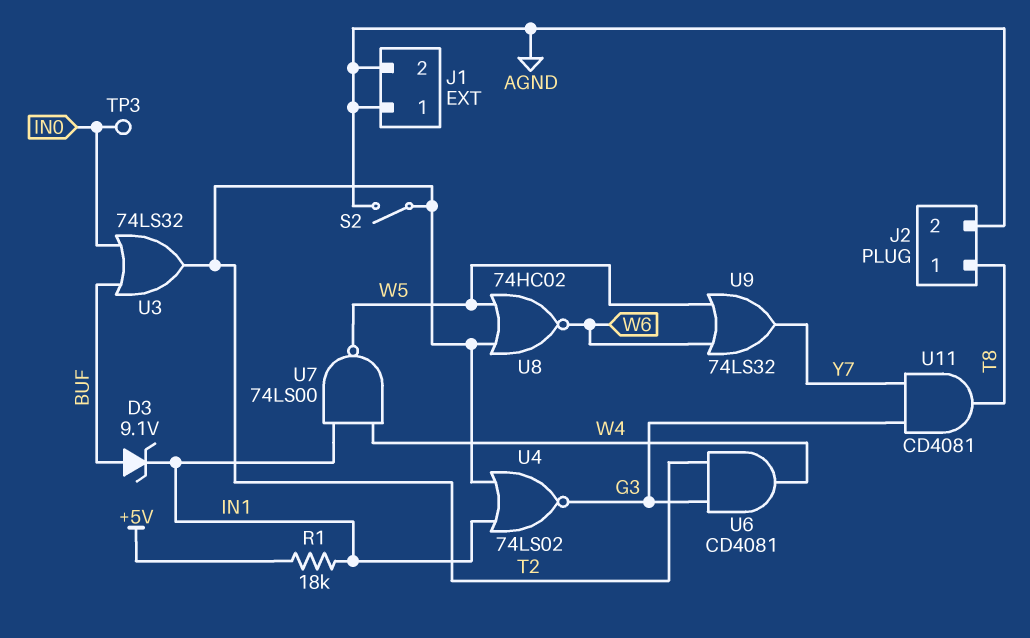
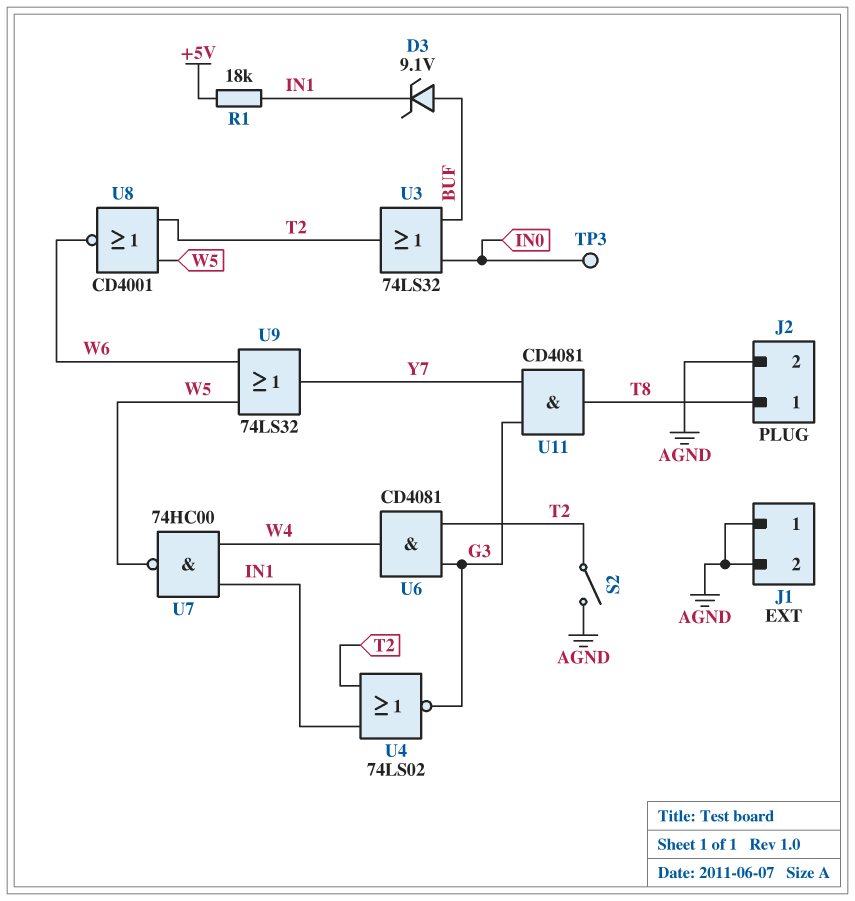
U7: NAND 74LS00 (in IN1, in W4, out W5) -> NAND 74HC00 (in IN1, in W4, out W5)
U8: NOR 74HC02 (in T2, in W5, out W6) -> NOR CD4001 (in T2, in W5, out W6)

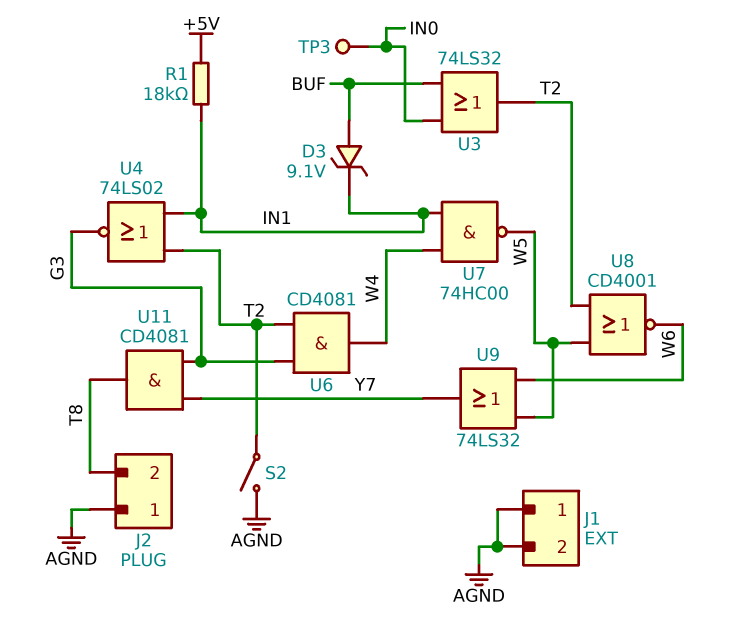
J2 pin 1: T8 -> AGND
J2 pin 2: AGND -> T8

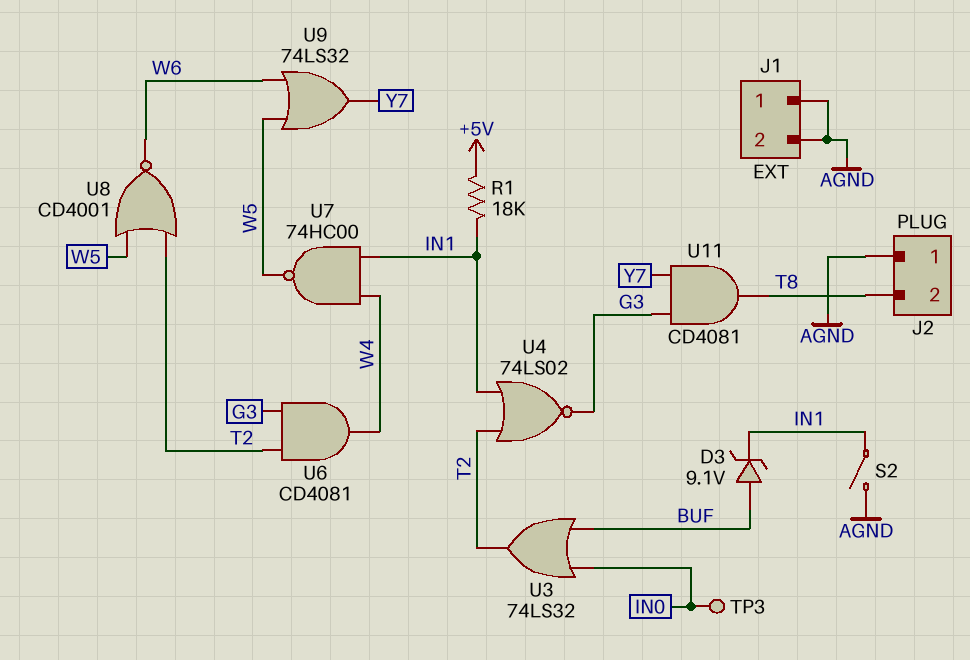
S2: switch (AGND, T2) -> switch (AGND, IN1)

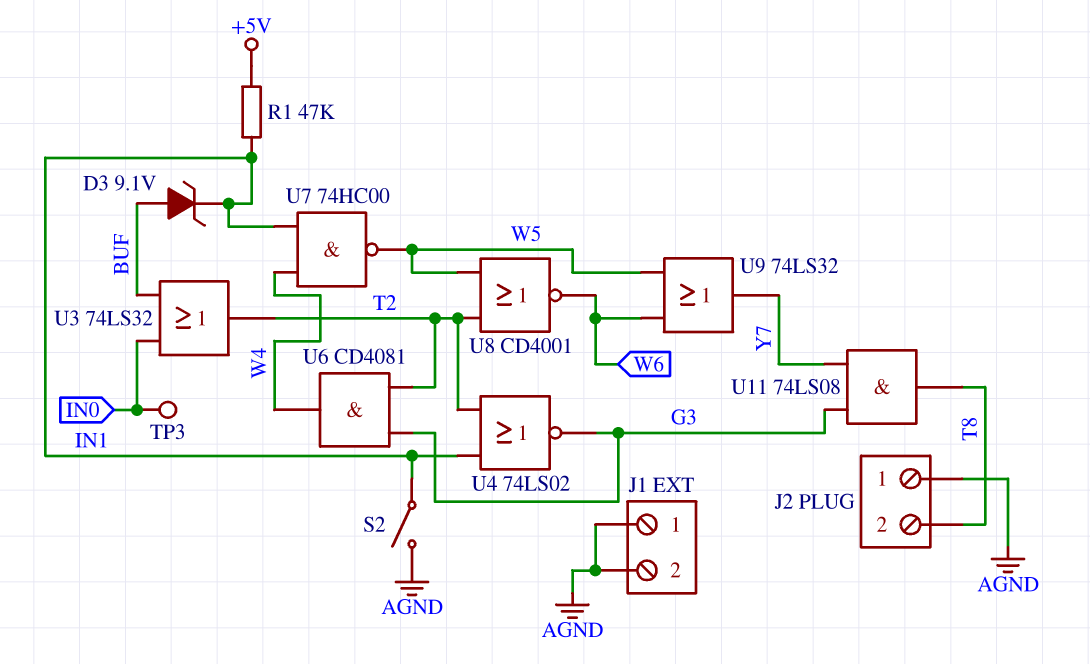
R1: 18k (+5V, IN1) -> 47k (+5V, IN1)
U11: AND CD4081 (in G3, in Y7, out T8) -> AND 74LS08 (in G3, in Y7, out T8)

